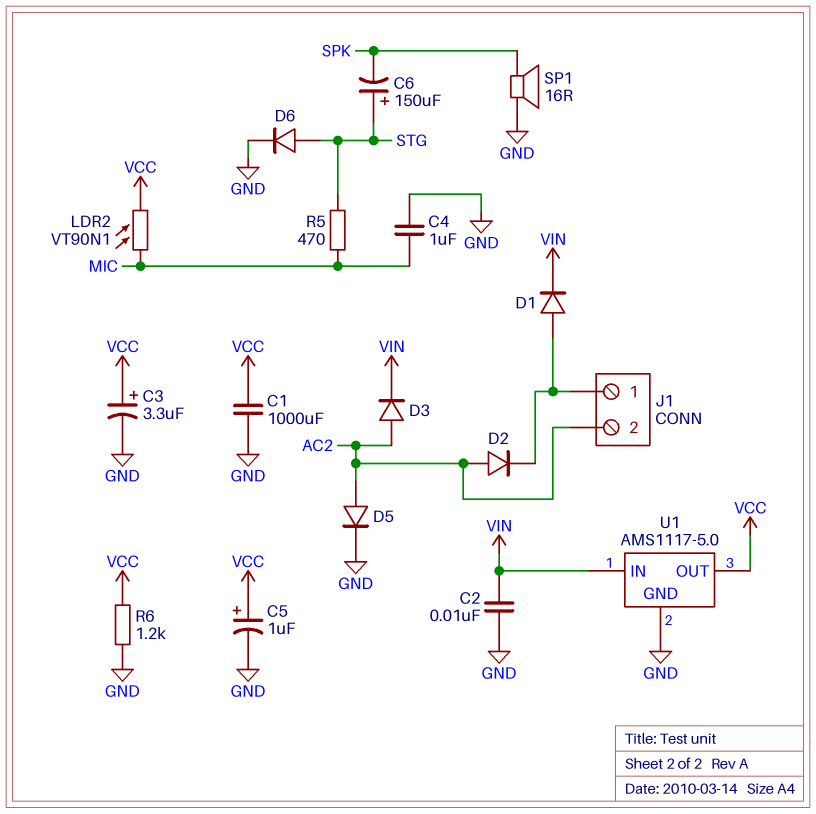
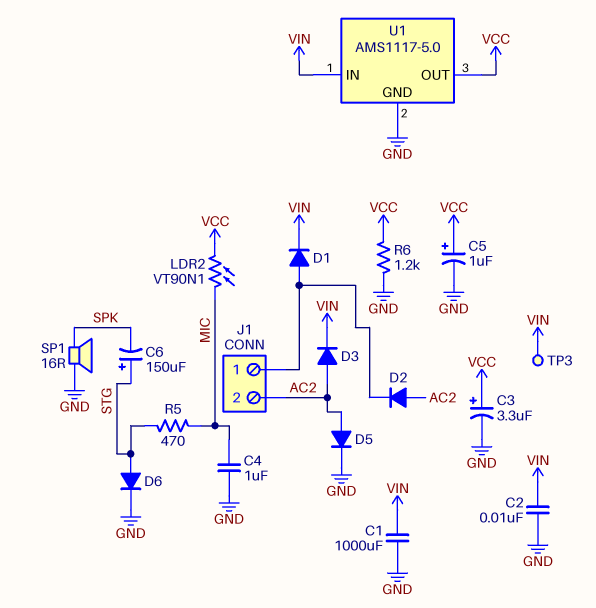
C1: 1000uF (GND, VCC) -> 1000uF (GND, VIN)
TP3: none -> test point (VIN)

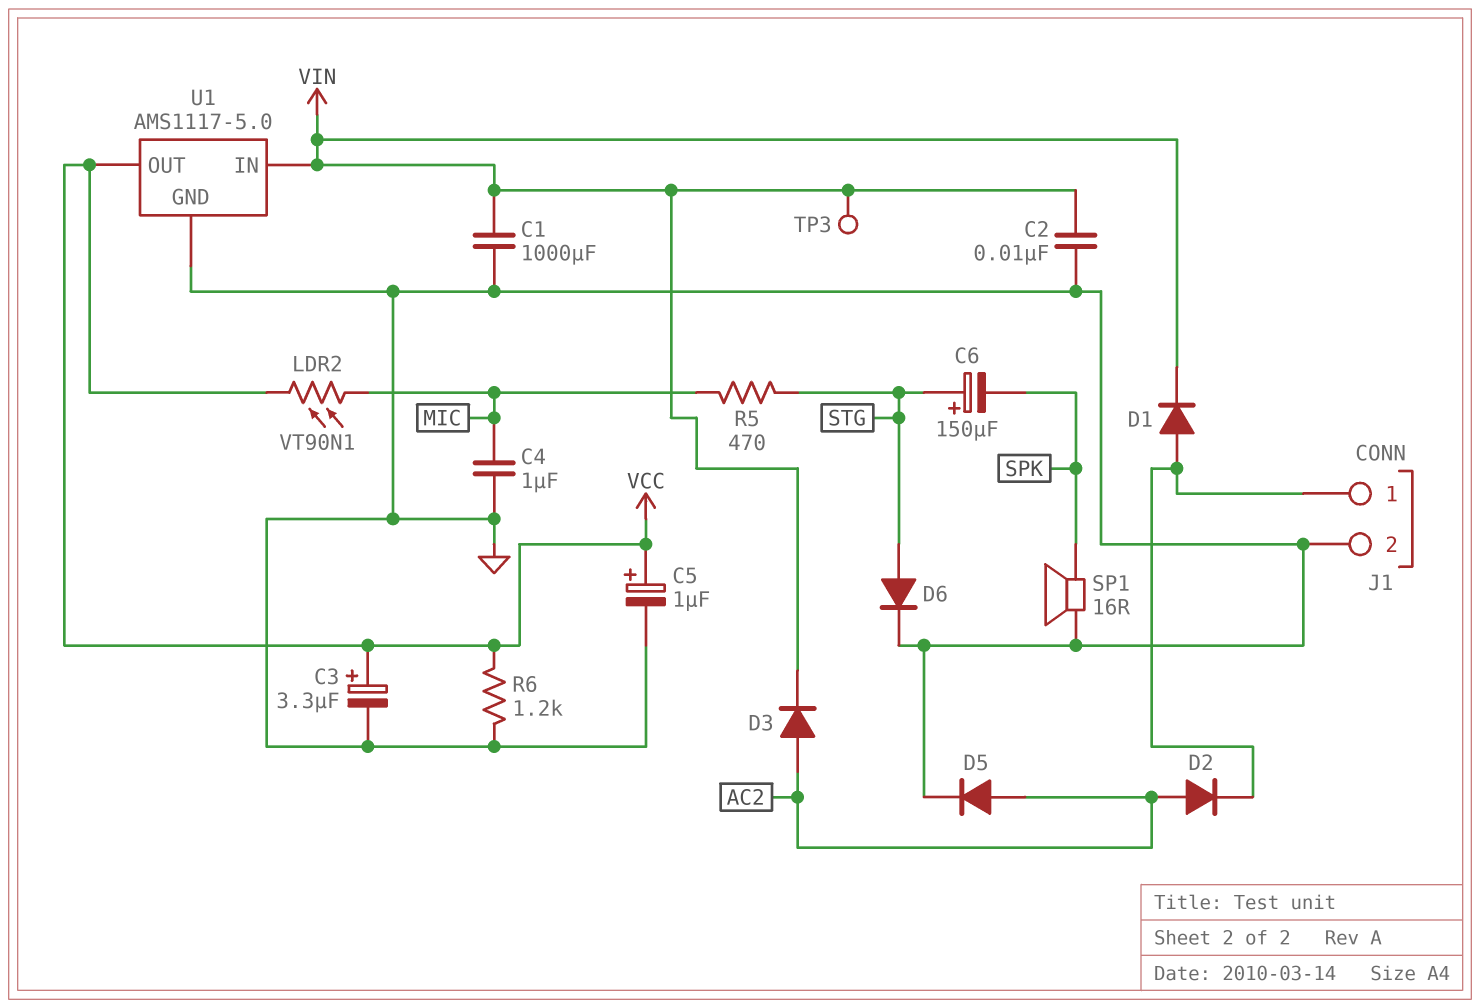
J1 pin 2: AC2 -> GND

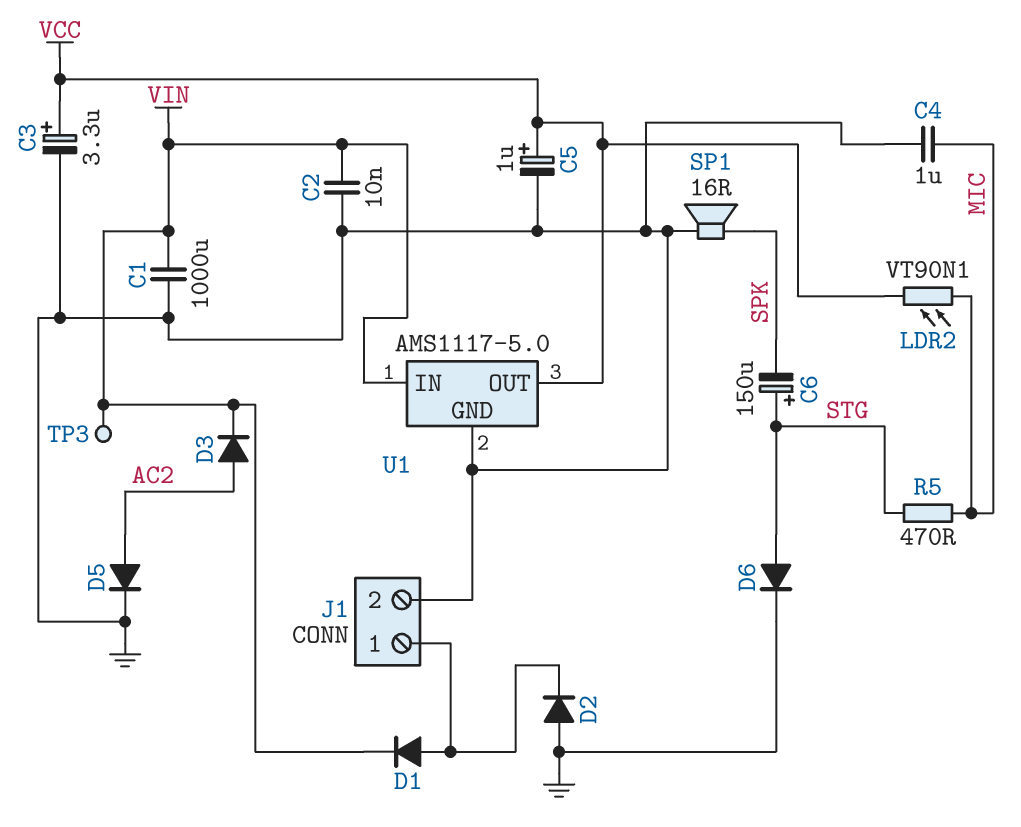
D2: diode (A AC2, K J1/1) -> diode (A GND, K J1/1)
R6: 1.2k (GND, VCC) -> none

